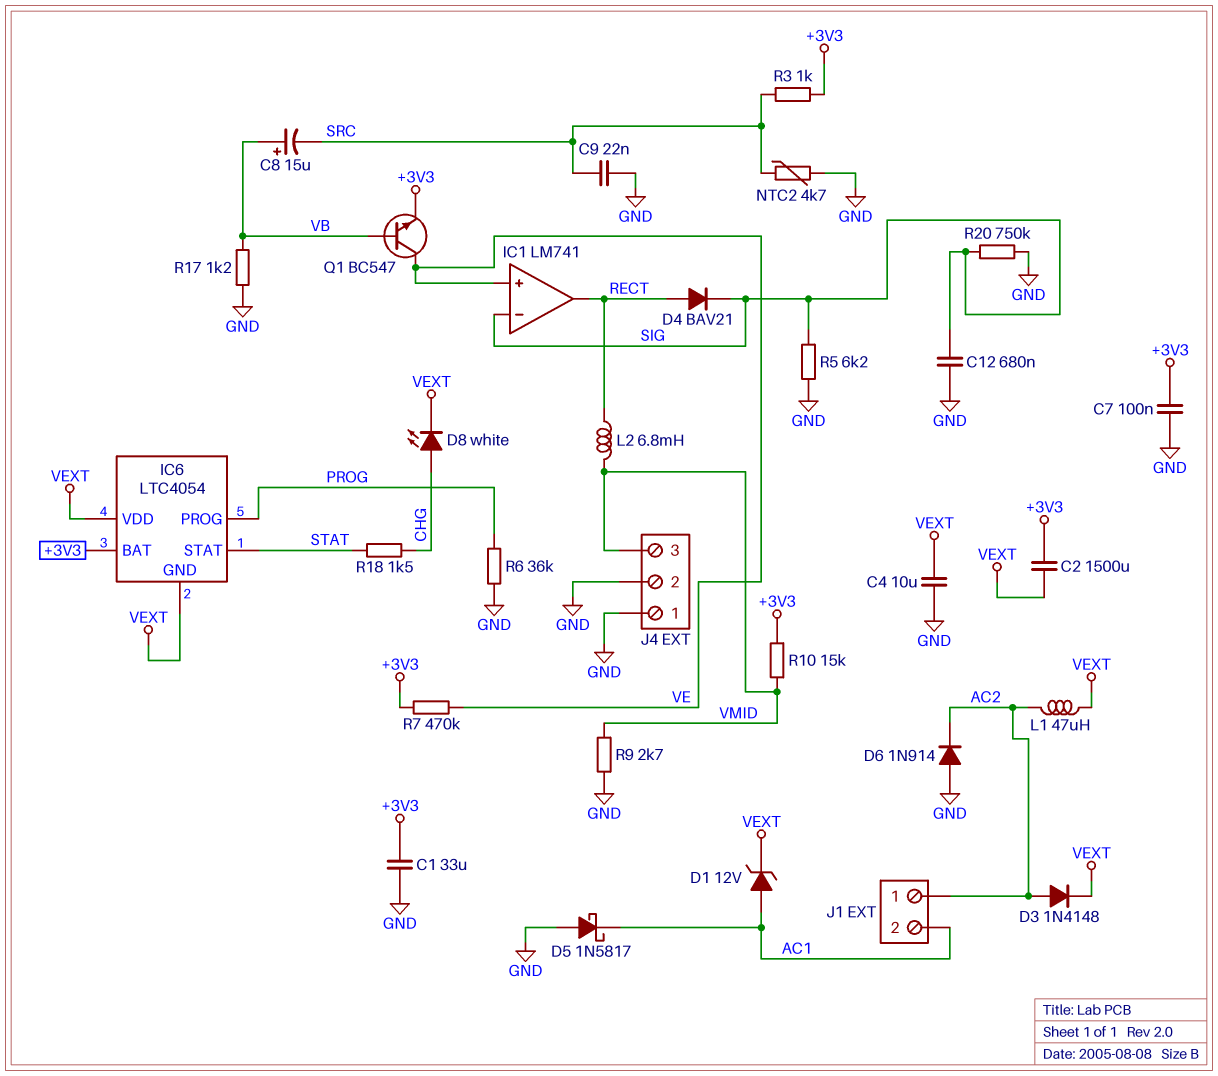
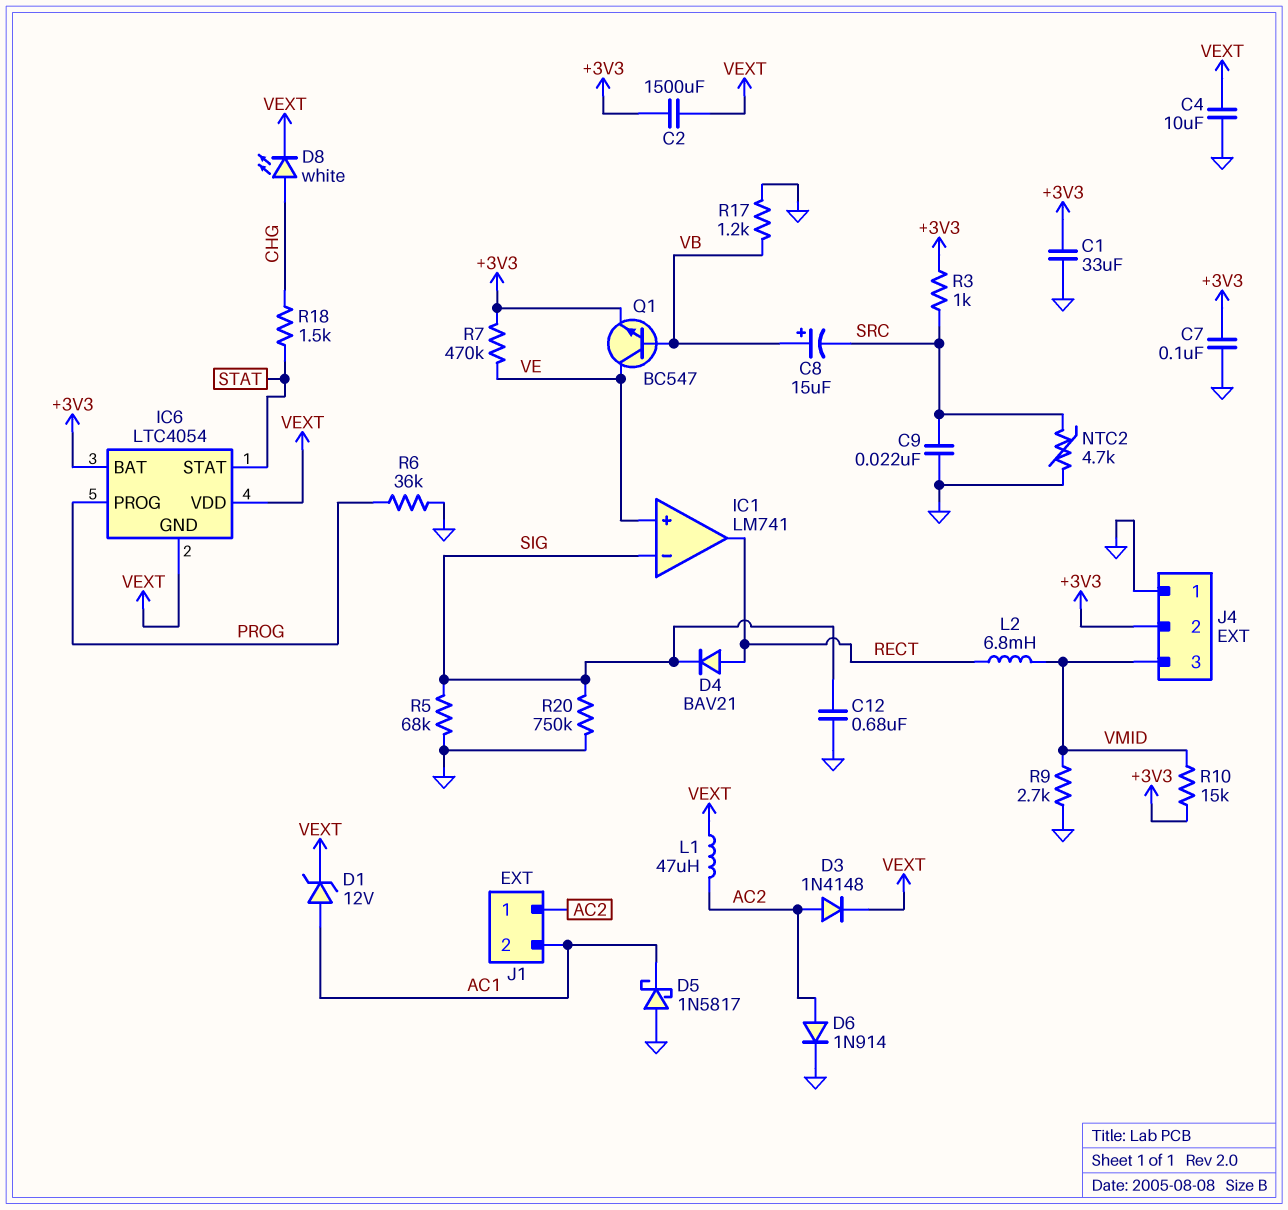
D6: diode 1N914 (A GND, K AC2) -> diode 1N914 (A AC2, K GND)
J4 pin 2: GND -> +3V3
R5: 6.2k (GND, SIG) -> 68k (GND, SIG)

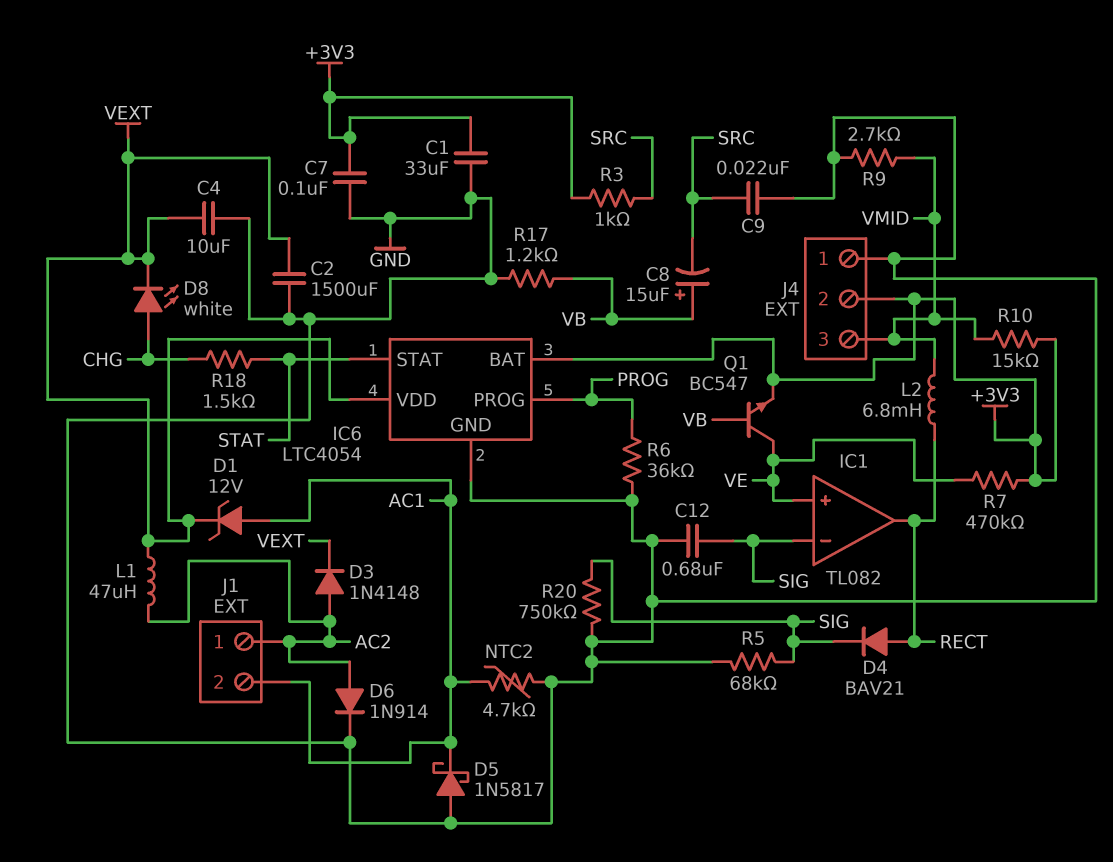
C2: 1500uF (+3V3, VEXT) -> 1500uF (GND, VEXT)
IC1: LM741 -> TL082
IC6 pin GND: VEXT -> GND
NTC2: 4.7k (GND, SRC) -> 4.7k (AC1, GND)

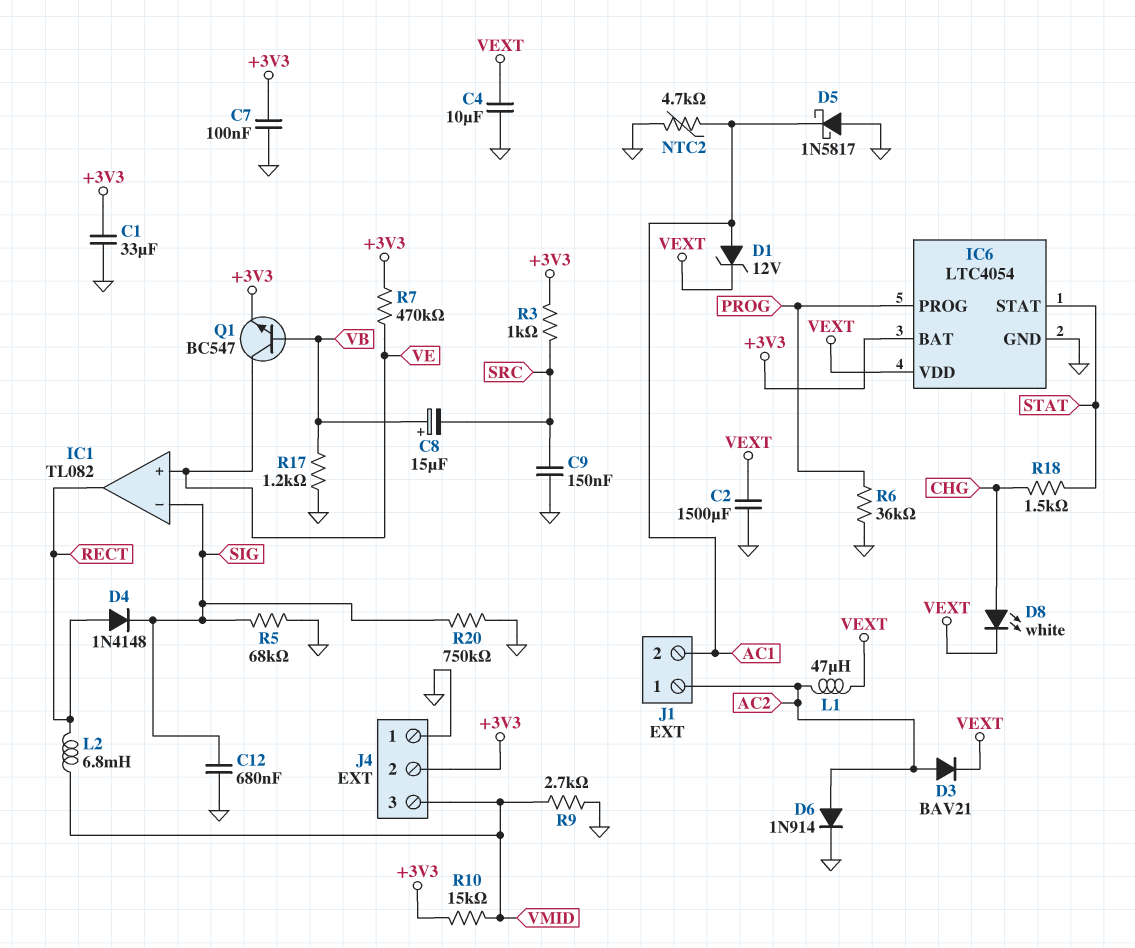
C9: 22nF (GND, SRC) -> 150nF (GND, SRC)
D3: diode 1N4148 (A AC2, K VEXT) -> diode BAV21 (A AC2, K VEXT)
D4: diode BAV21 (A RECT, K SIG) -> diode 1N4148 (A RECT, K SIG)

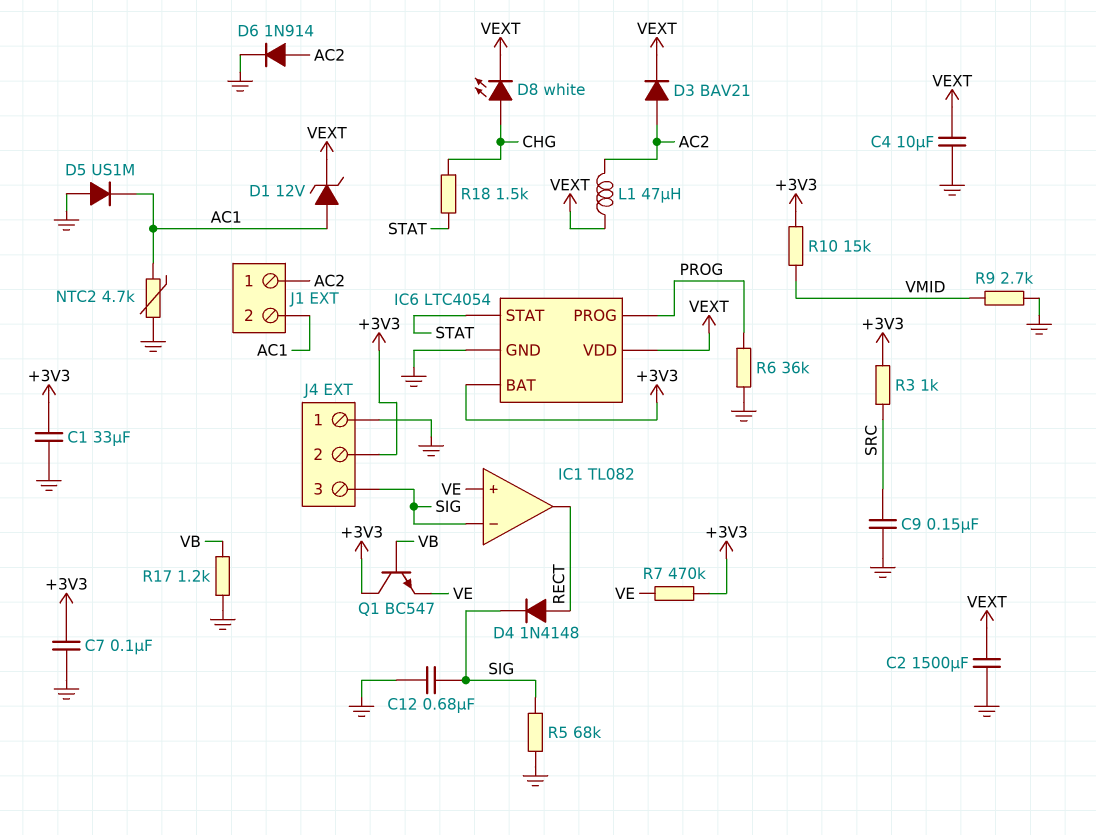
C8: 15uF (plus VB, minus SRC) -> none
D5: schottky 1N5817 (A GND, K AC1) -> diode US1M (A GND, K AC1)
J4 pin 3: VMID -> SIG
L2: 6.8mH (RECT, VMID) -> none
Q1: NPN BC547 (B VB, C VE, E +3V3) -> NPN BC547 (B VB, C +3V3, E VE)
R20: 750k (GND, SIG) -> none

